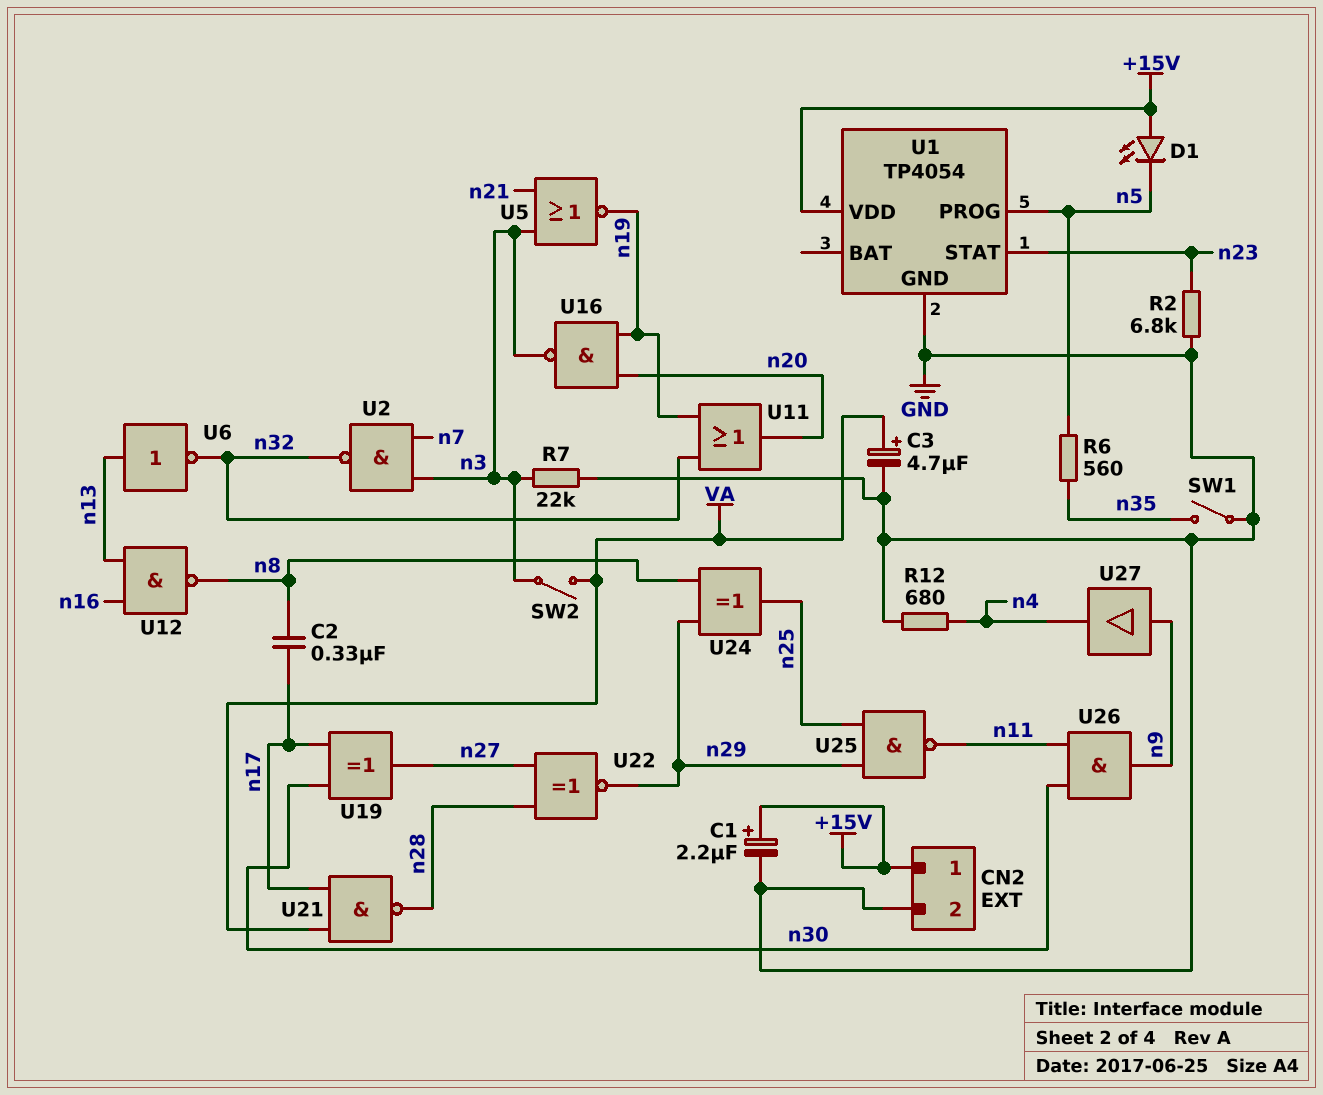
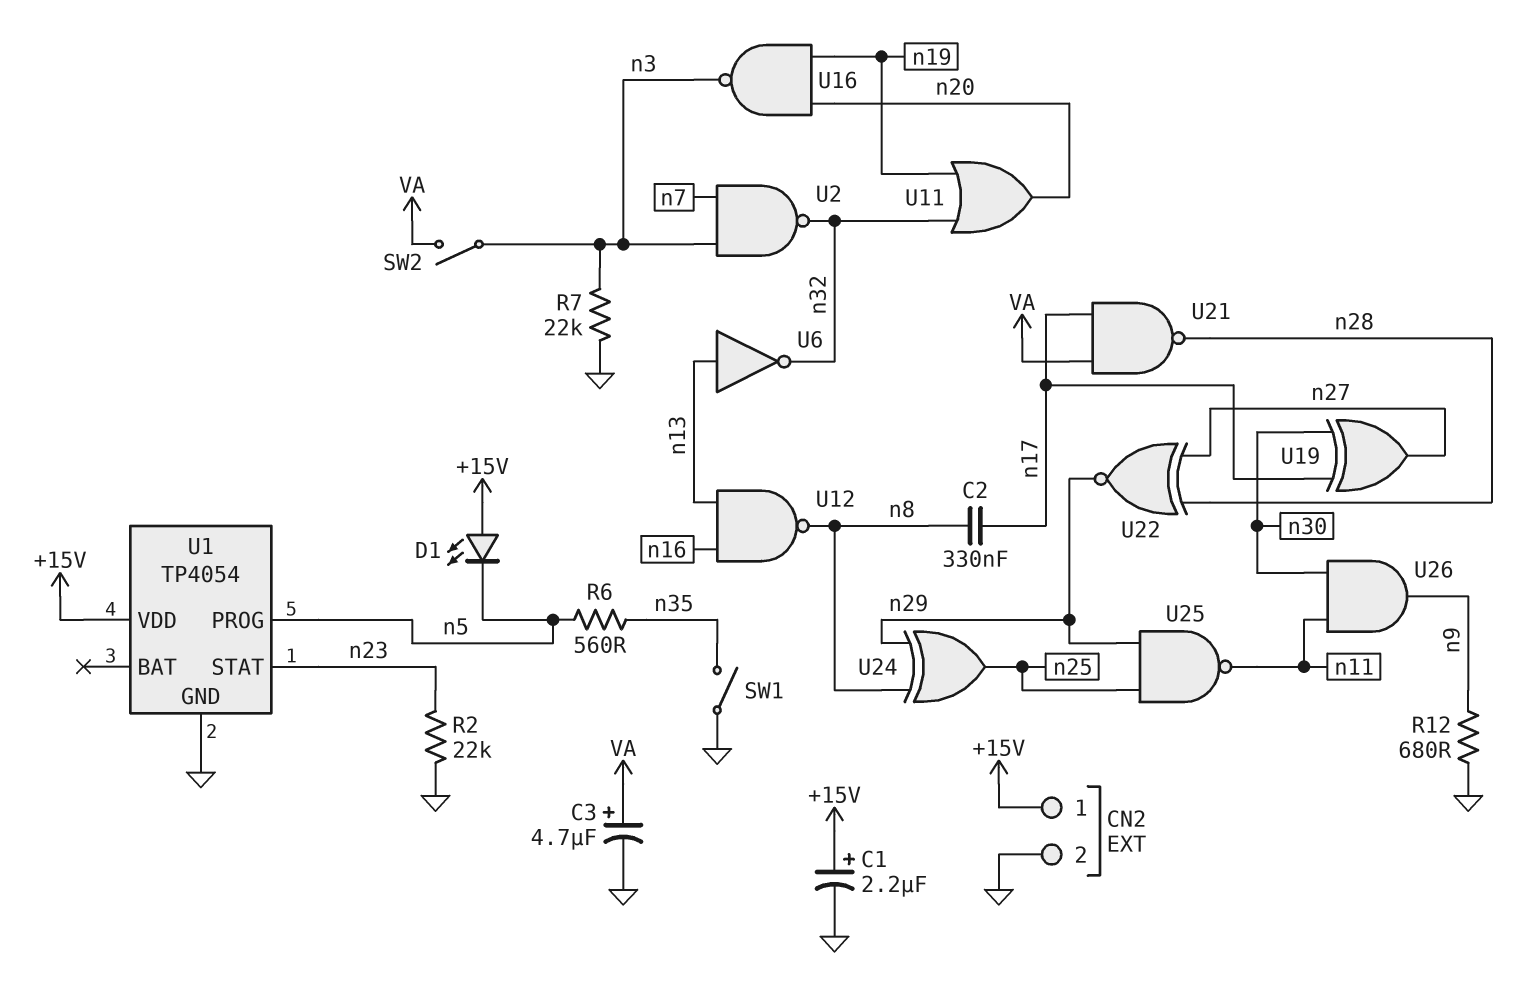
R2: 6.8k (GND, n23) -> 22k (GND, n23)
R12: 680 (GND, n4) -> 680 (GND, n9)
U5: NOR (in n3, in n21, out n19) -> none
U27: buffer (in n9, out n4) -> none

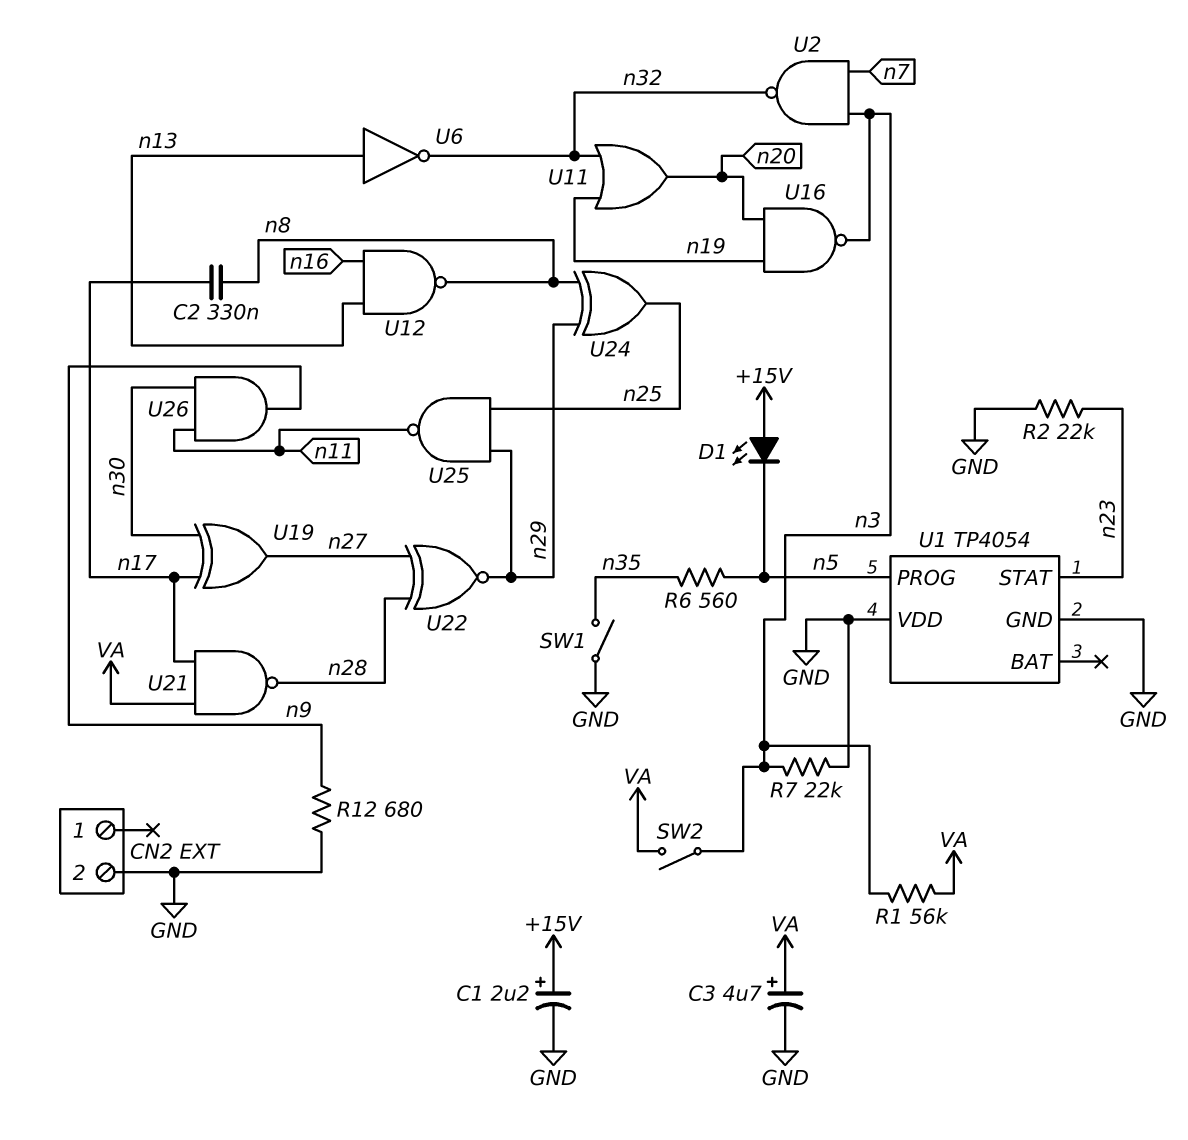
CN2 pin 1: +15V -> none
R1: none -> 56k (VA, n3)
U1 pin VDD: +15V -> GND

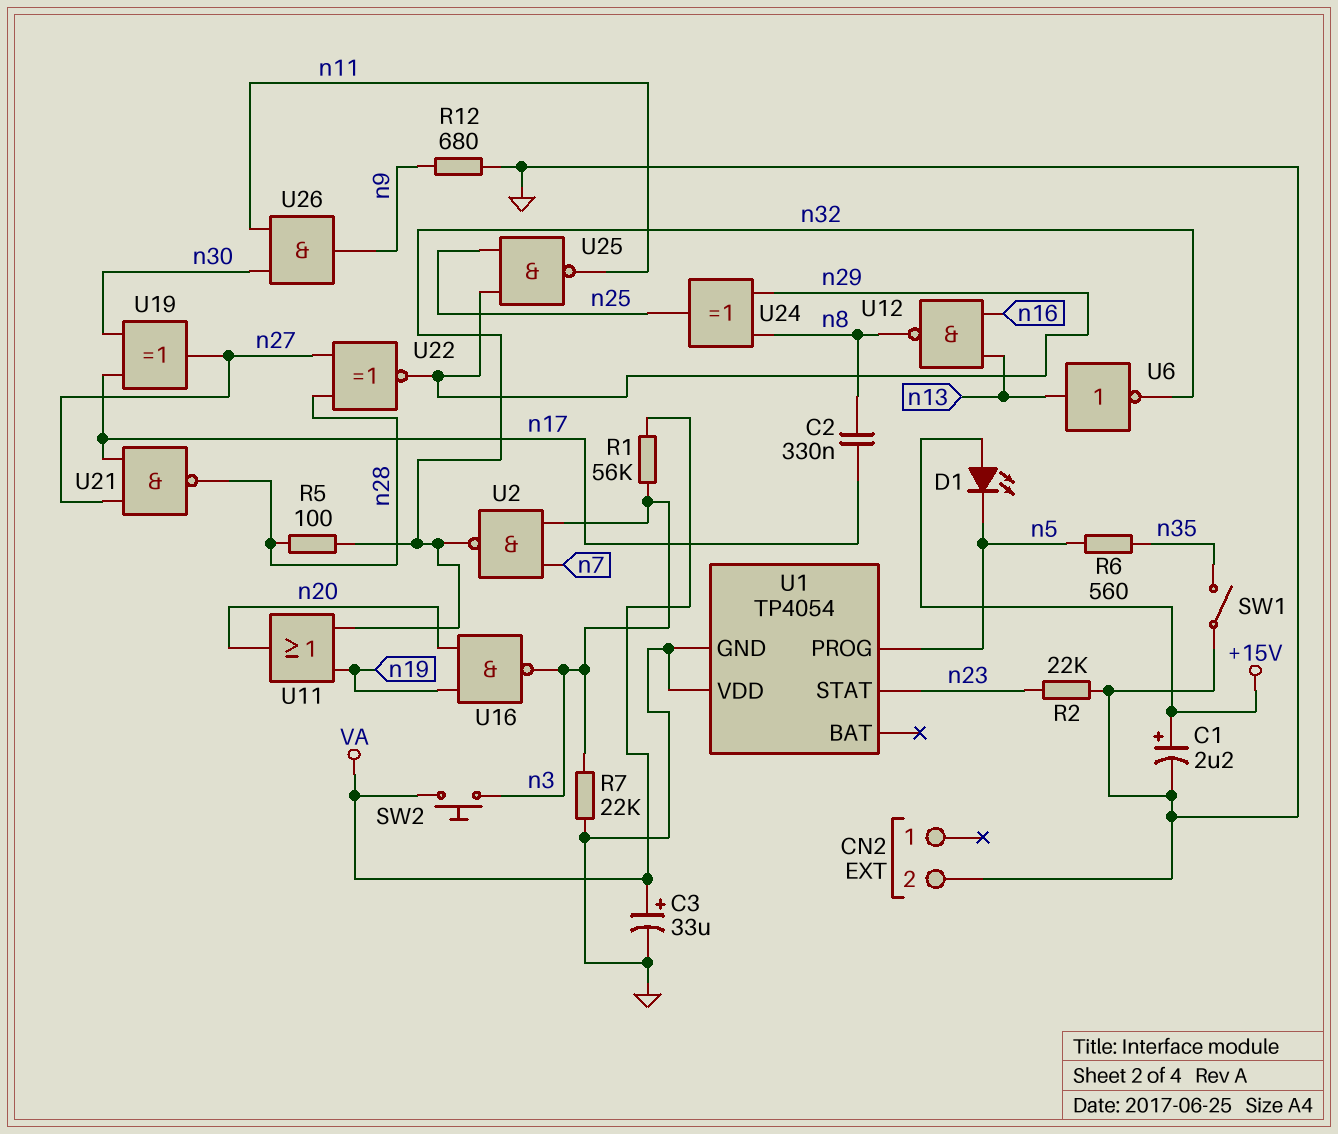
C3: 4.7uF (plus VA, minus GND) -> 33uF (plus VA, minus GND)
R5: none -> 100 (n28, n32)
SW2: switch (VA, n3) -> button (VA, n3)
U21: NAND (in VA, in n17, out n28) -> NAND (in n17, in n27, out n28)

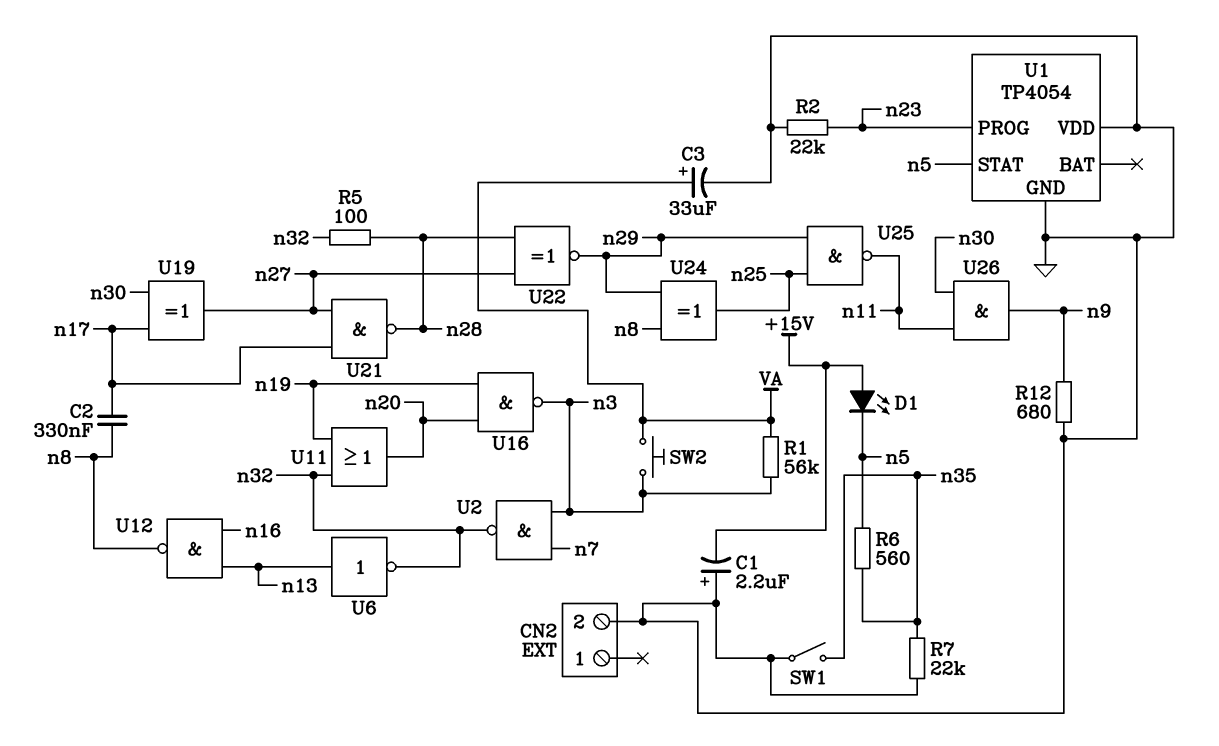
C1: 2.2uF (plus +15V, minus GND) -> 2.2uF (plus GND, minus +15V)
R7: 22k (GND, n3) -> 22k (GND, n35)
U1 pin PROG: n5 -> n23
U1 pin STAT: n23 -> n5

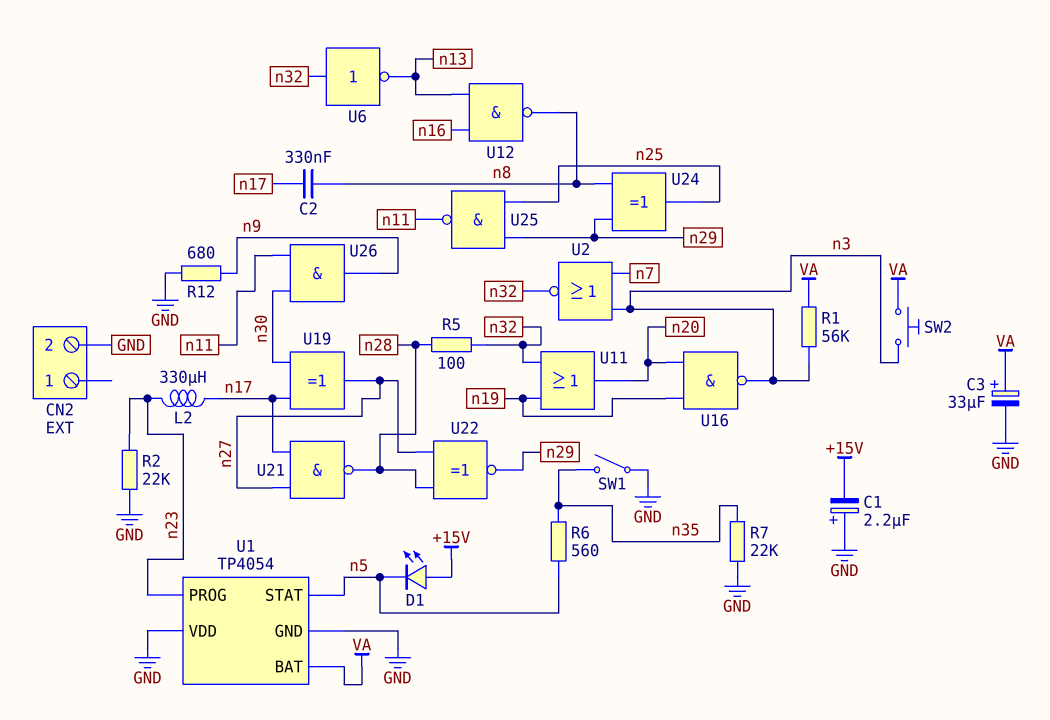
L2: none -> 330uH (n17, n23)
U1 pin BAT: none -> VA
U2: NAND (in n3, in n7, out n32) -> NOR (in n3, in n7, out n32)
U6: NOT (in n13, out n32) -> NOT (in n32, out n13)

